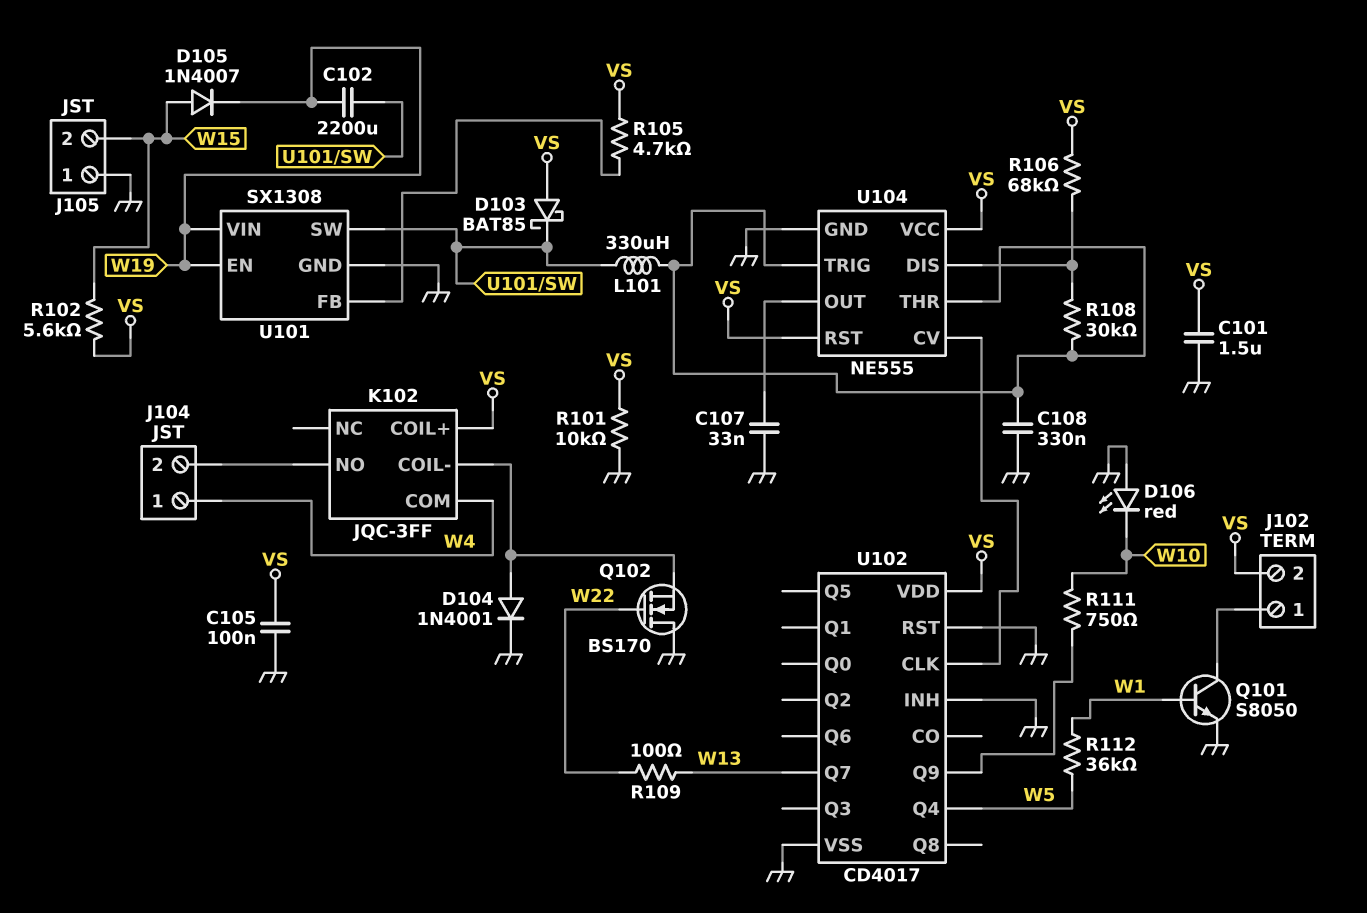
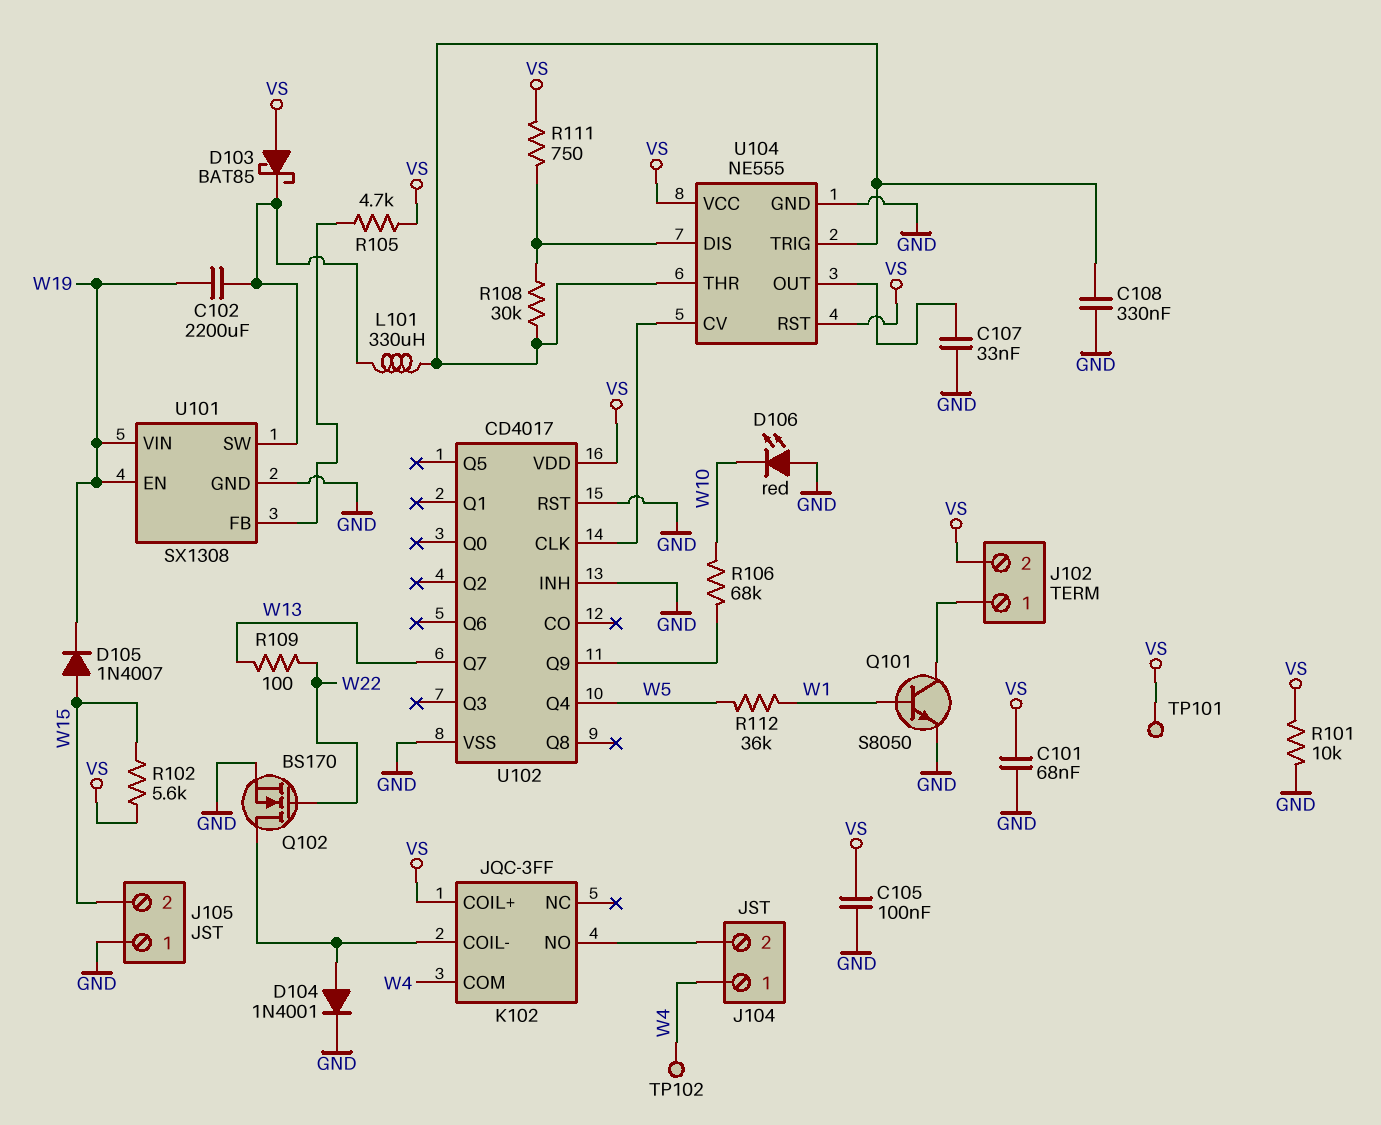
C101: 1.5uF (GND, VS) -> 68nF (GND, VS)
Q102: NMOS BS170 (G W22, D GND, S K102/COIL-) -> NMOS BS170 (G W22, D K102/COIL-, S GND)
R106: 68k (U104/DIS, VS) -> 68k (U102/Q9, W10)
R111: 750 (U102/Q9, W10) -> 750 (U104/DIS, VS)
TP101: none -> test point (VS)
TP102: none -> test point (W4)

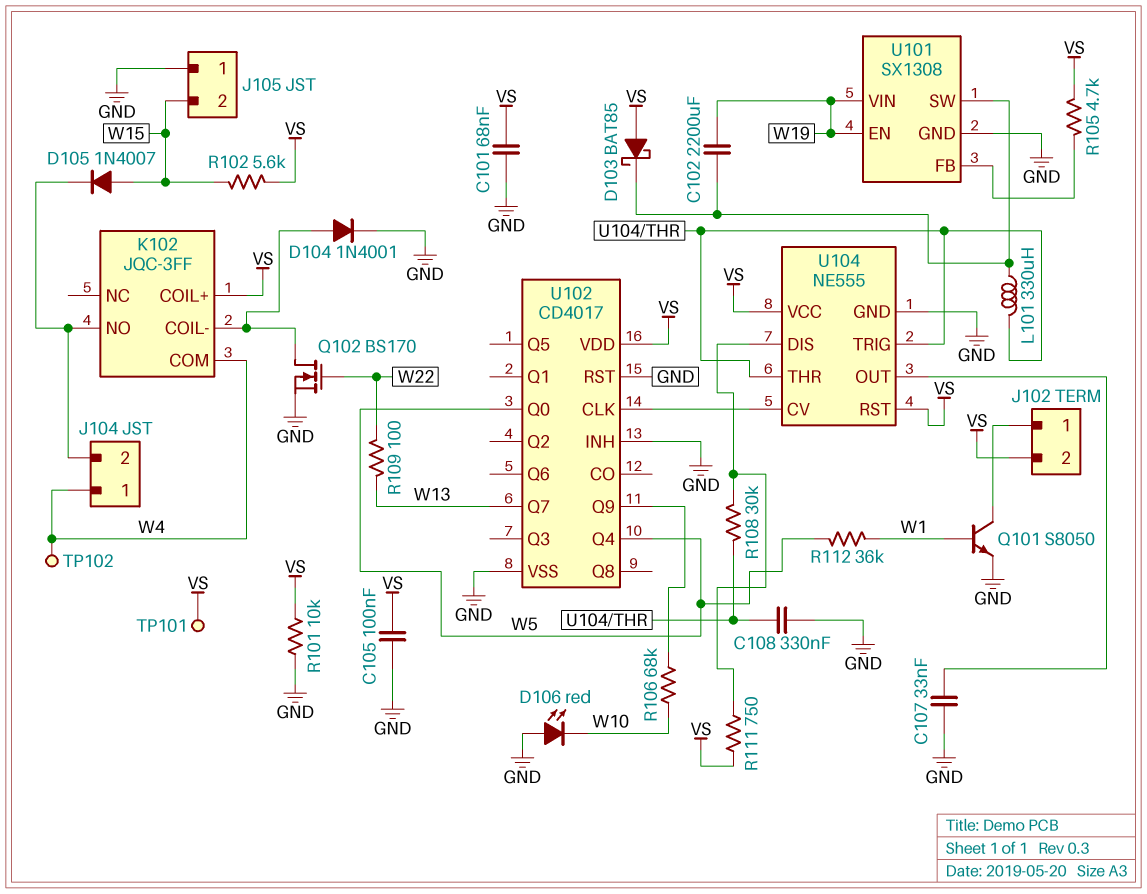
D105: diode 1N4007 (A W15, K W19) -> diode 1N4007 (A W15, K J104/2)
U102 pin Q0: none -> W5

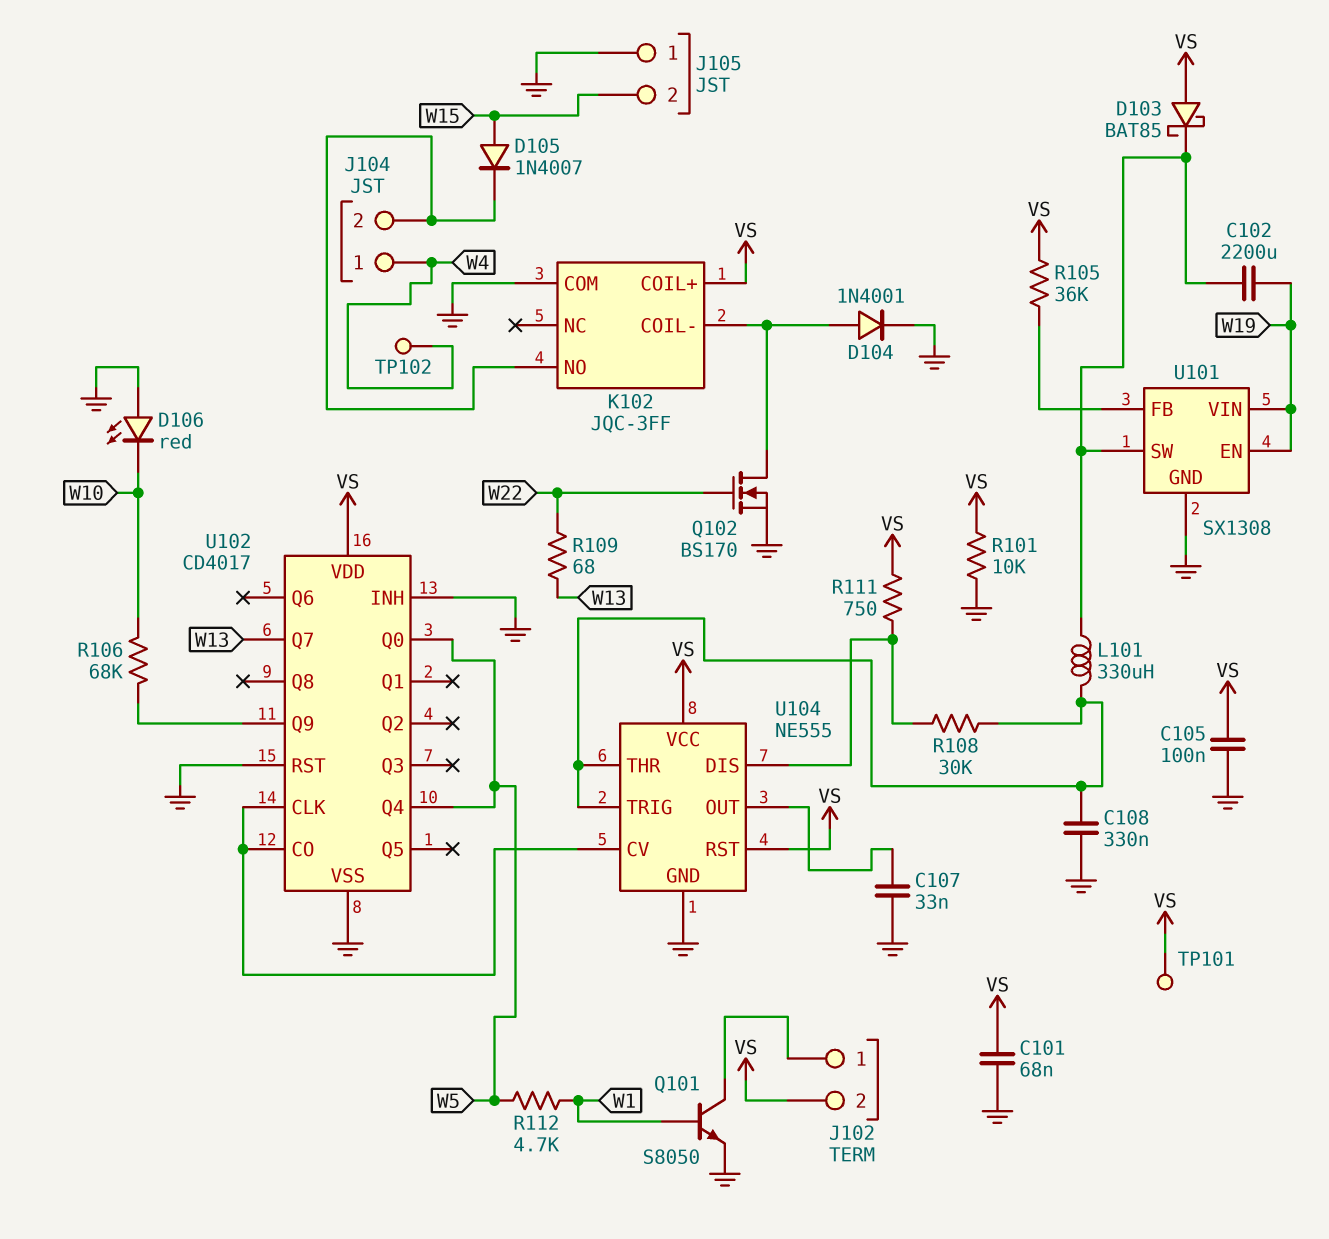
K102 pin COM: W4 -> GND
R102: 5.6k (VS, W15) -> none
R105: 4.7k (U101/FB, VS) -> 36k (U101/FB, VS)
R109: 100 (W13, W22) -> 68 (W13, W22)
R112: 36k (W1, W5) -> 4.7k (W1, W5)
U102 pin CO: none -> U102/CLK

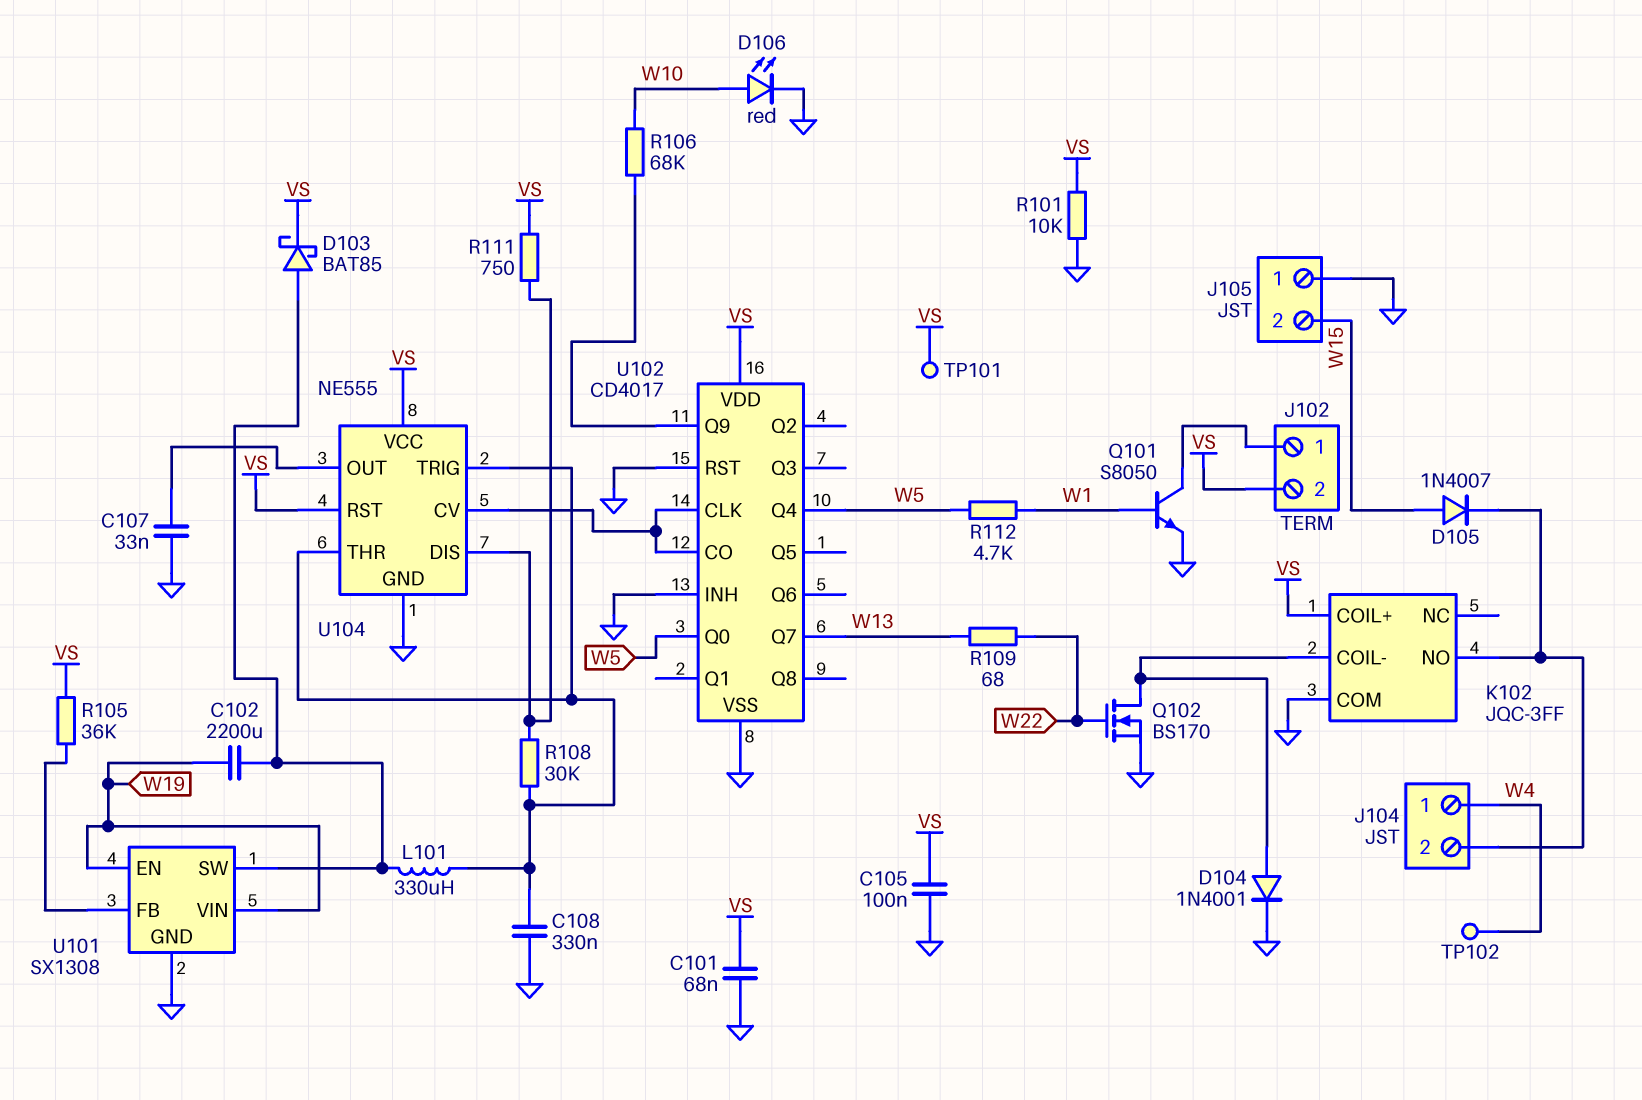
D103: schottky BAT85 (A VS, K U101/SW) -> schottky BAT85 (A U101/SW, K VS)
D106: LED red (A GND, K W10) -> LED red (A W10, K GND)

